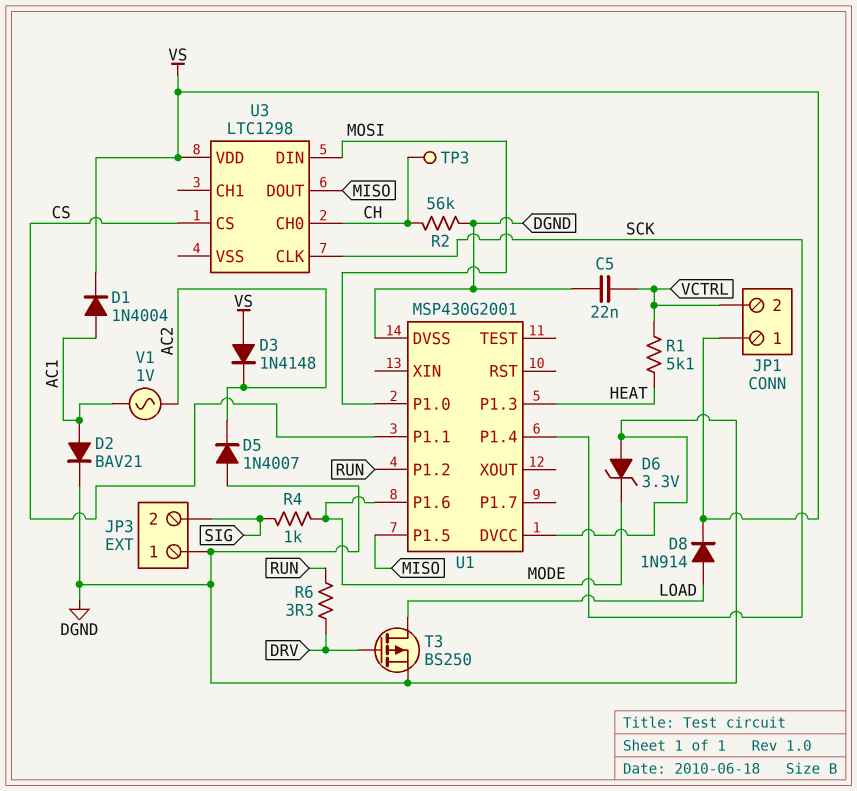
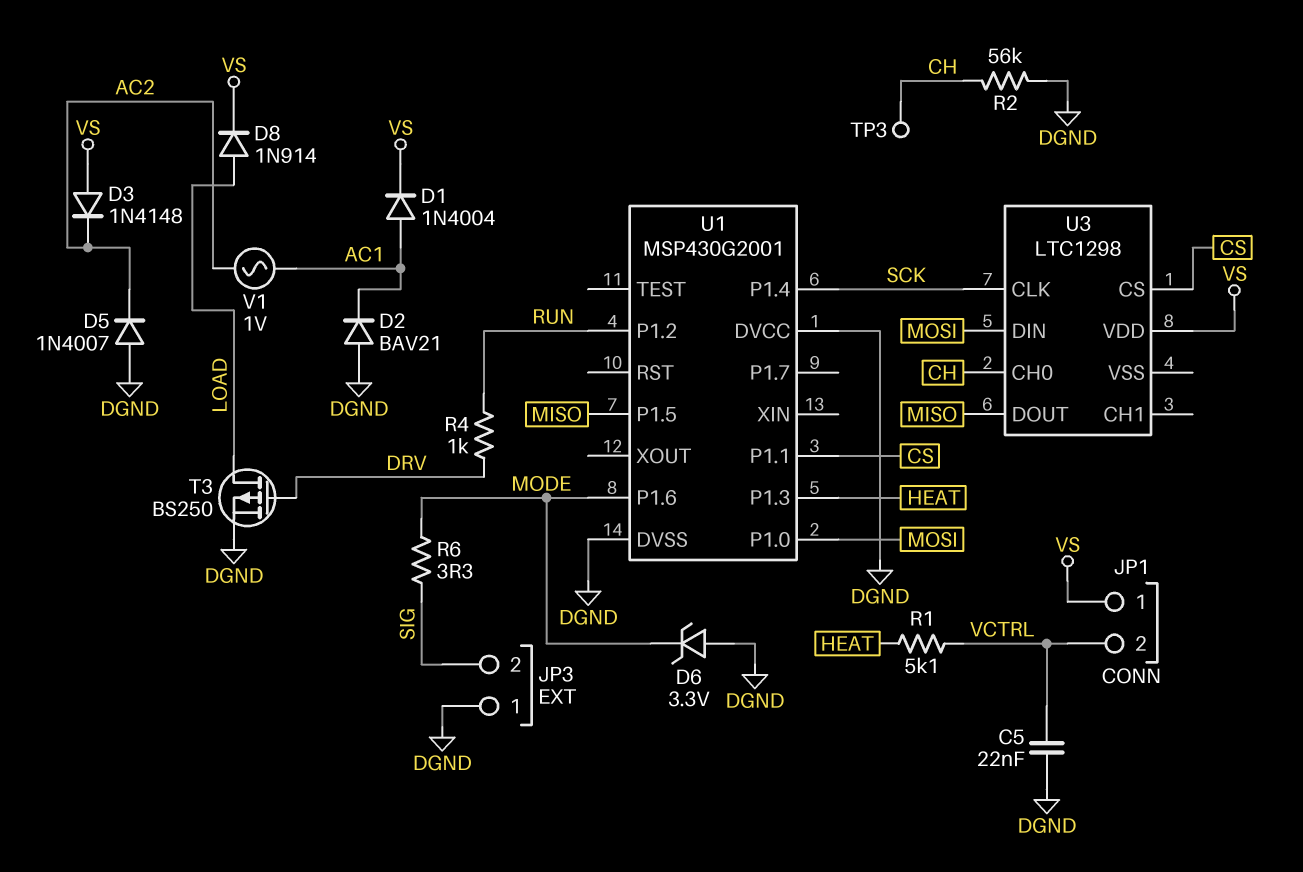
D2: diode BAV21 (A AC1, K DGND) -> diode BAV21 (A DGND, K AC1)
R4: 1k (MODE, SIG) -> 1k (DRV, RUN)
R6: 3.3 (DRV, RUN) -> 3.3 (MODE, SIG)

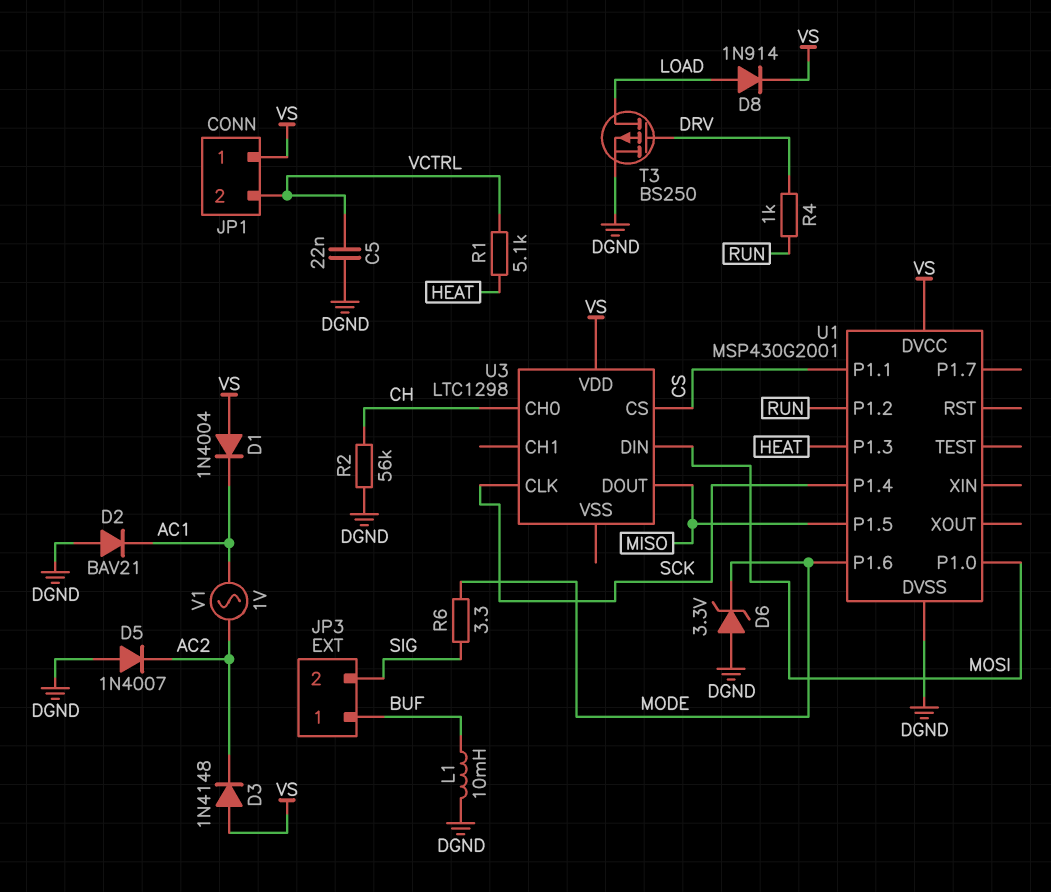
D1: diode 1N4004 (A AC1, K VS) -> diode 1N4004 (A VS, K AC1)
JP3 pin 1: DGND -> BUF
L1: none -> 10mH (BUF, DGND)
TP3: test point (CH) -> none
U1 pin DVCC: DGND -> VS

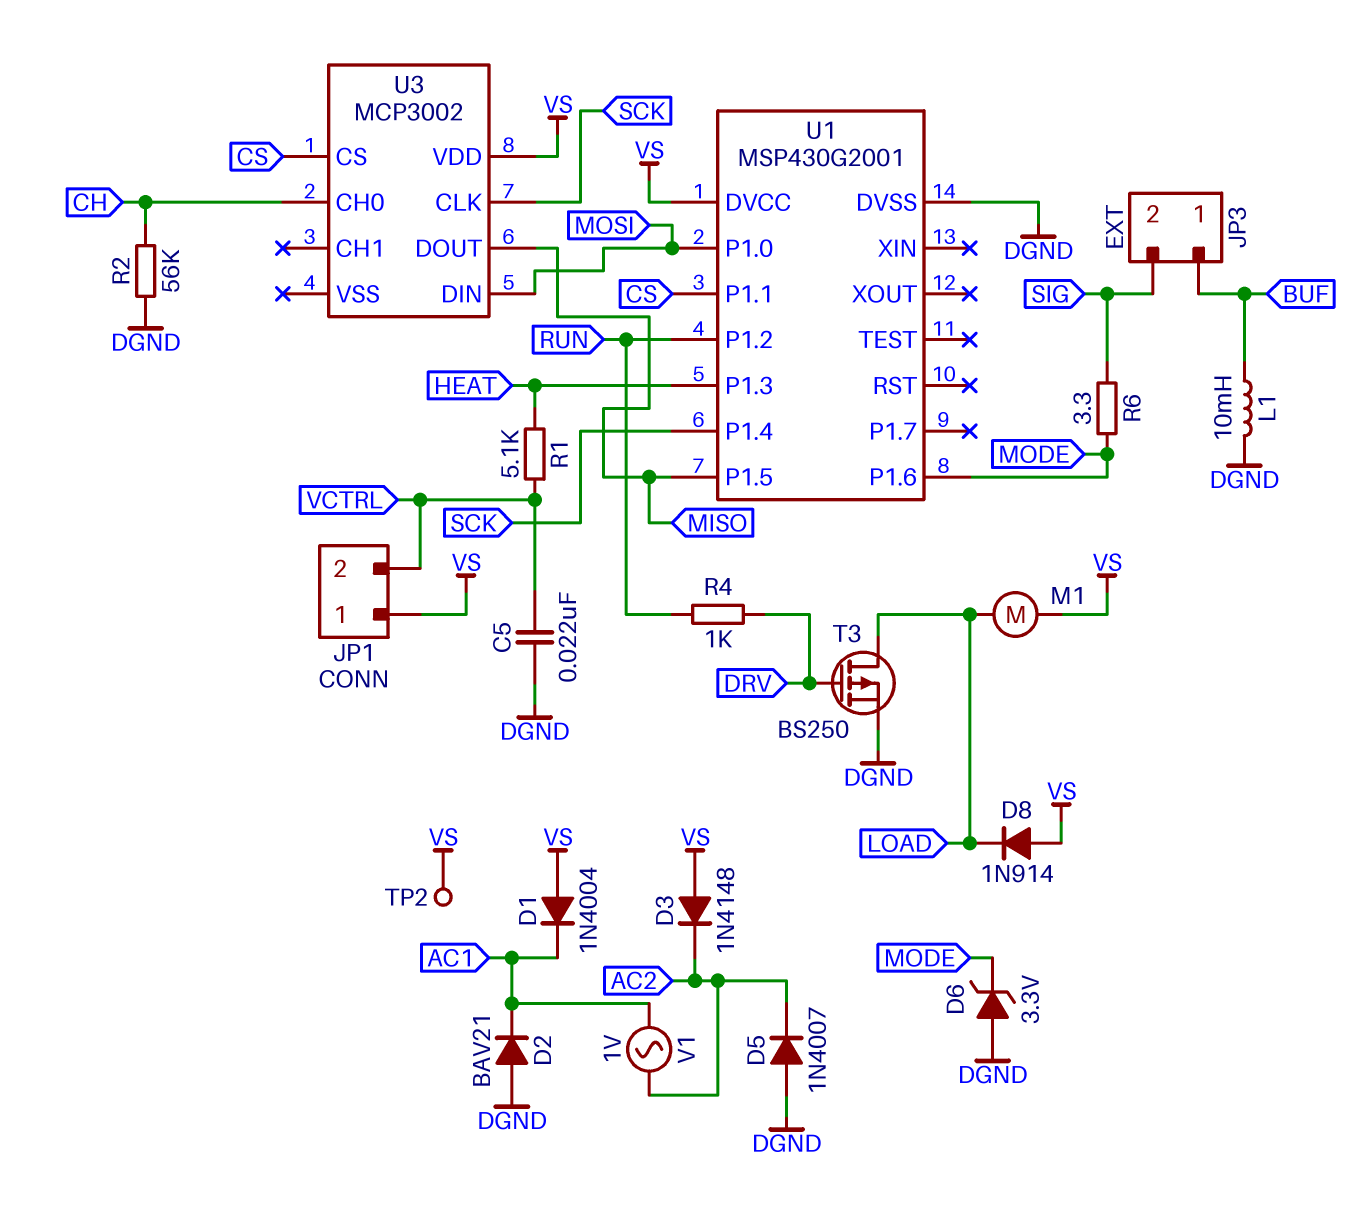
D8: diode 1N914 (A LOAD, K VS) -> diode 1N914 (A VS, K LOAD)
M1: none -> motor (LOAD, VS)
TP2: none -> test point (VS)
U3: LTC1298 -> MCP3002

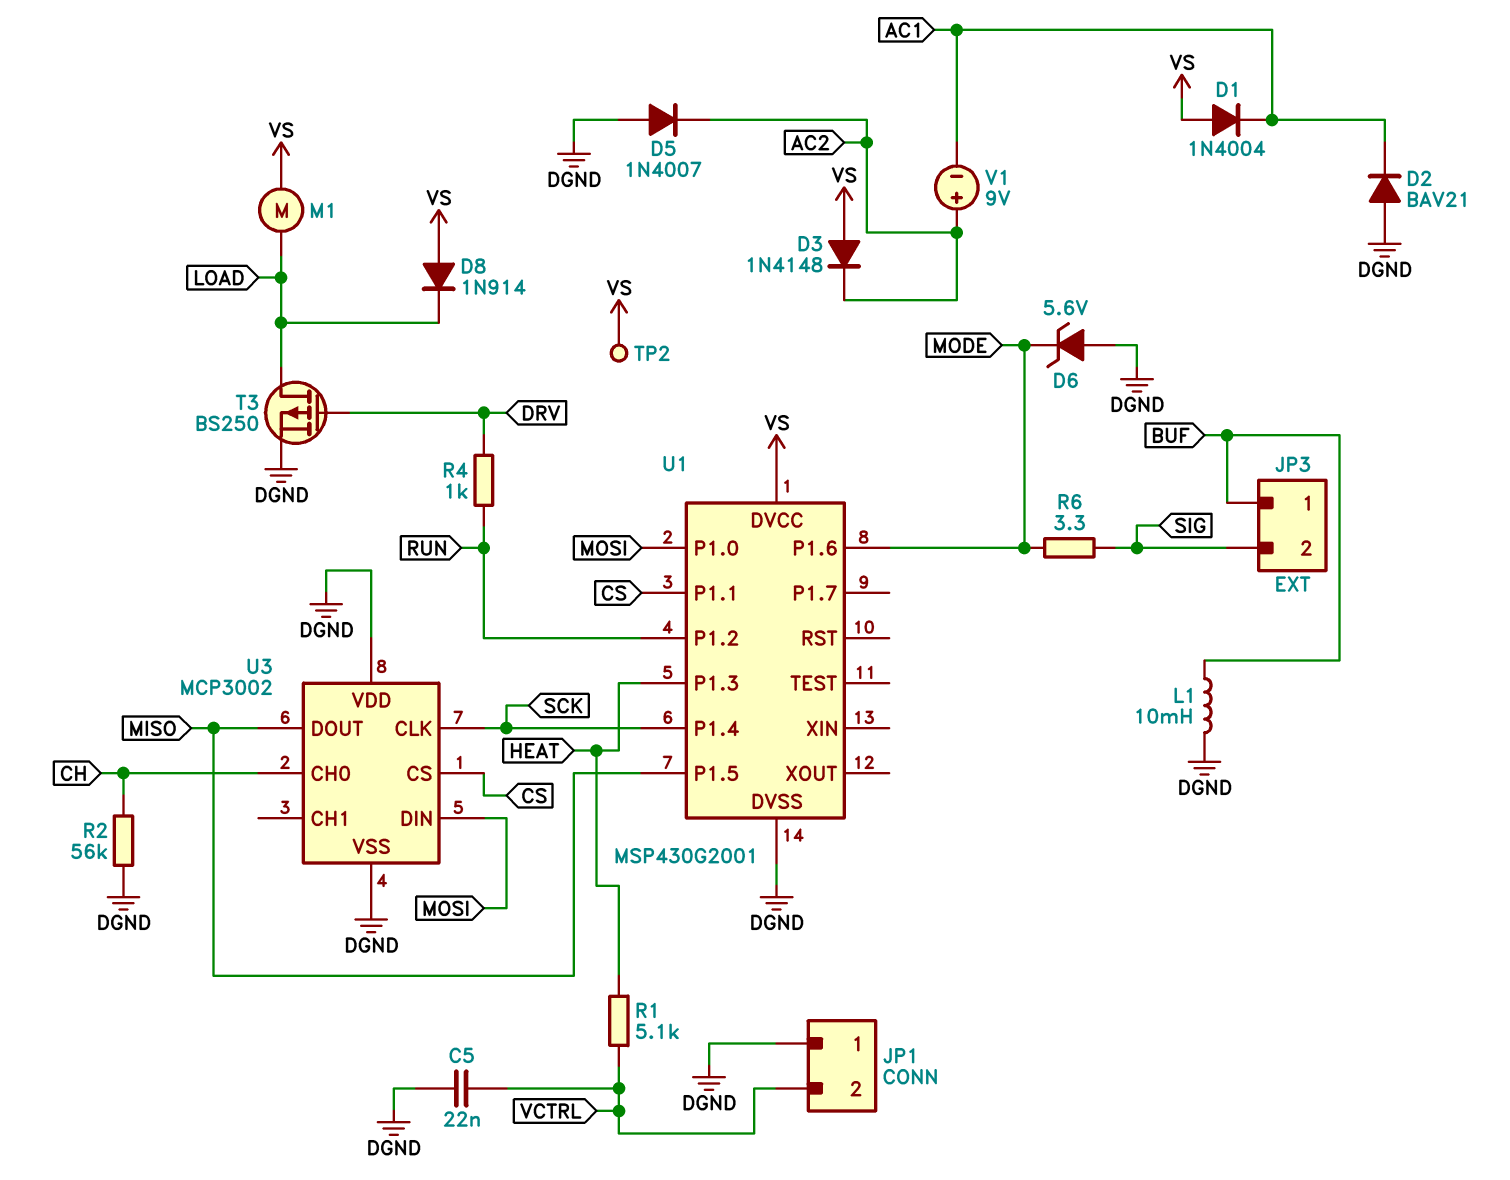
D6: zener 3.3V (A DGND, K MODE) -> zener 5.6V (A DGND, K MODE)
JP1 pin 1: VS -> DGND
U3 pin VDD: VS -> DGND
U3 pin VSS: none -> DGND
V1: AC 1V (AC1, AC2) -> 9V (plus AC2, minus AC1)

